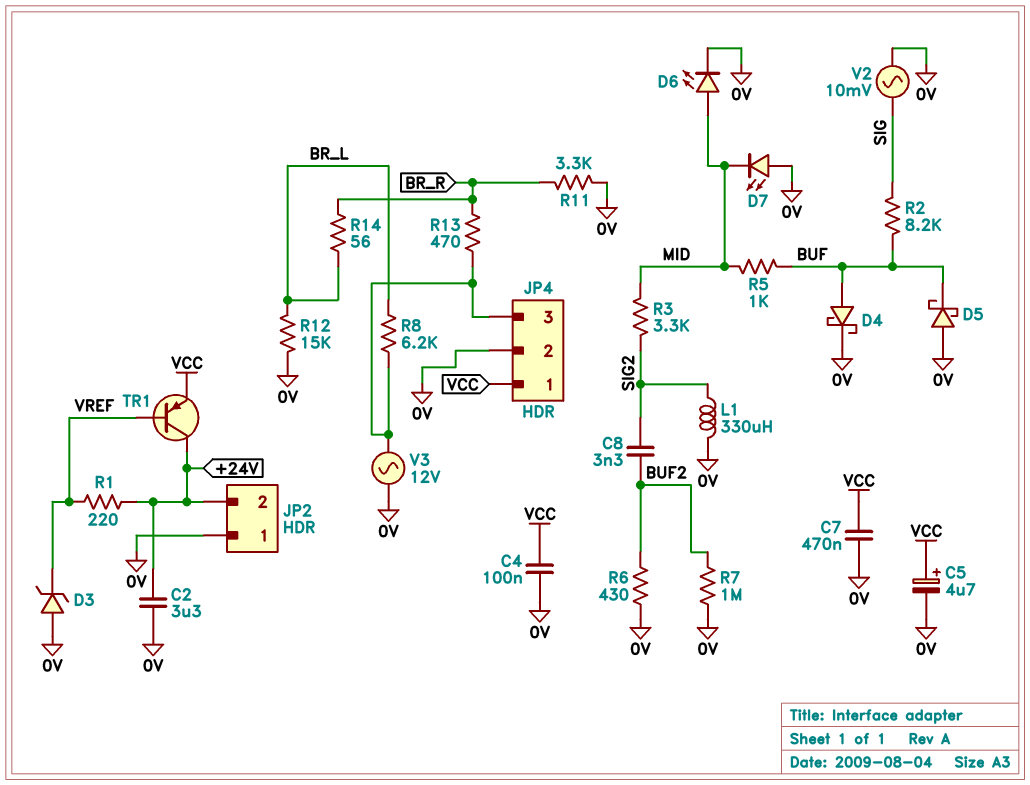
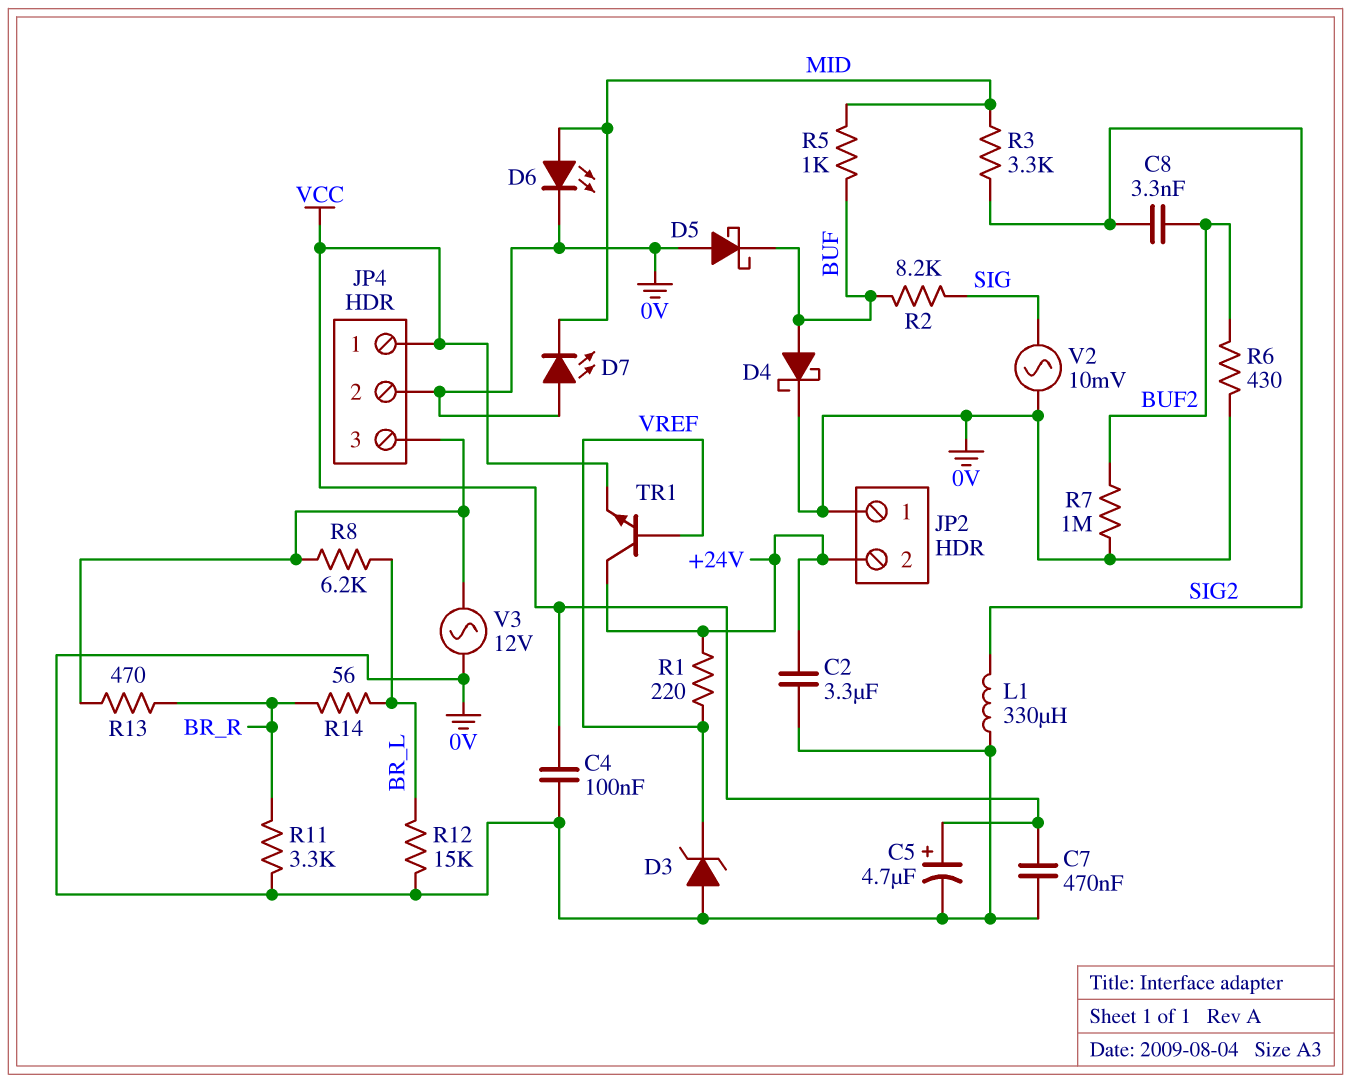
TR1: PNP (B VREF, C +24V, E VCC) -> NPN (B VREF, C +24V, E VCC)

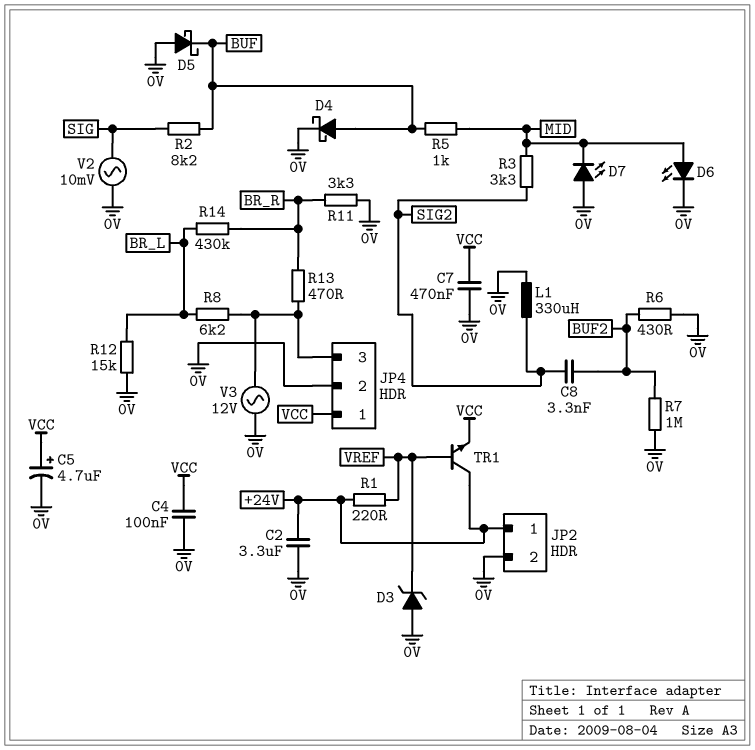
JP2 pin 1: 0V -> +24V
JP2 pin 2: +24V -> 0V
R14: 56 (BR_L, BR_R) -> 430k (BR_L, BR_R)

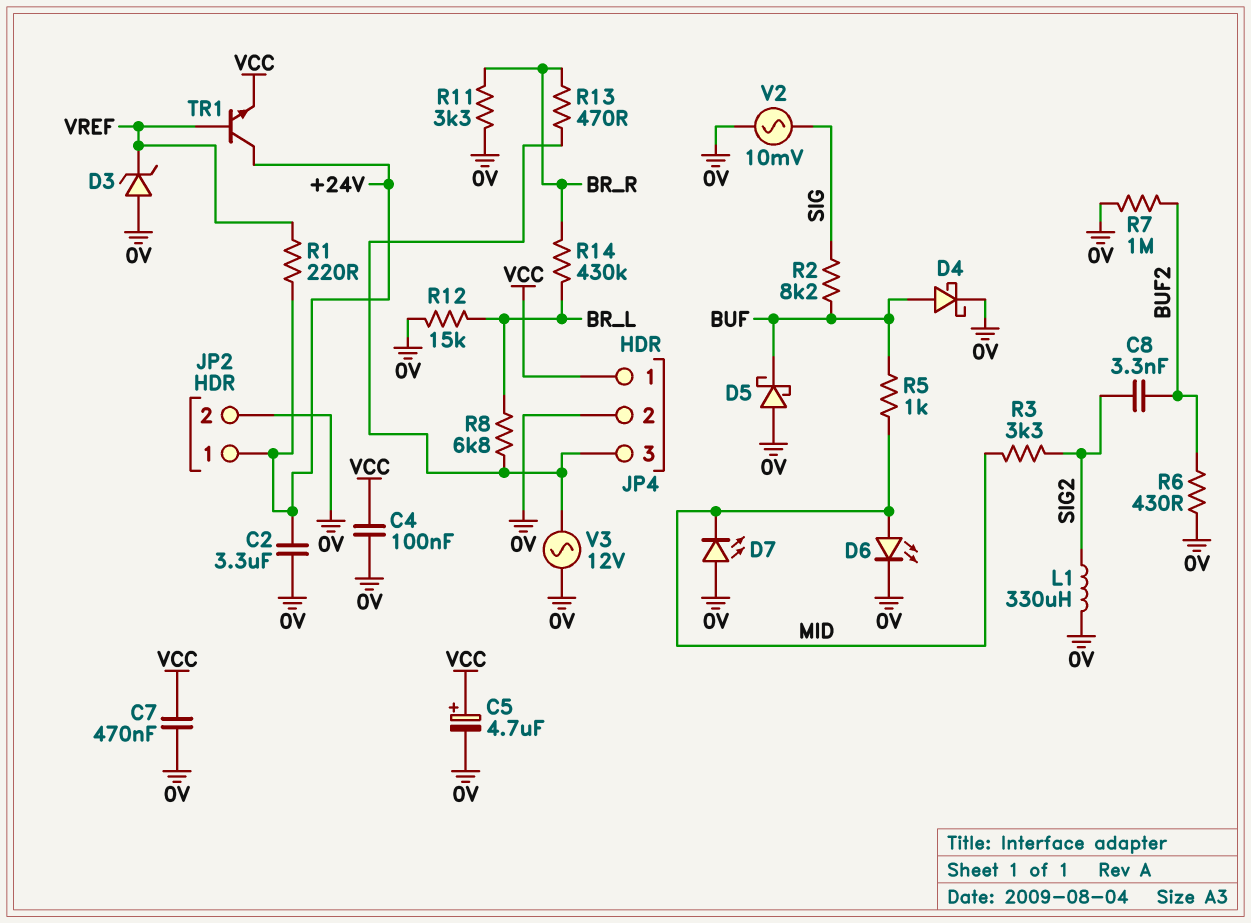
R8: 6.2k (BR_L, JP4/3) -> 6.8k (BR_L, JP4/3)

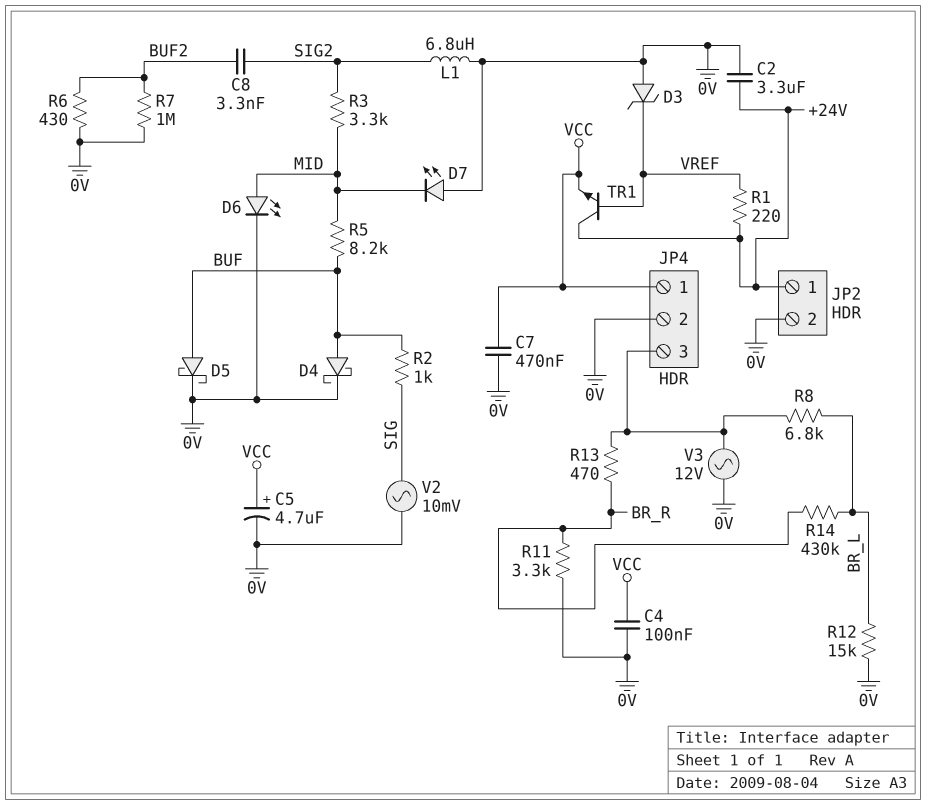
D5: schottky (A 0V, K BUF) -> schottky (A BUF, K 0V)
L1: 330uH (0V, SIG2) -> 6.8uH (0V, SIG2)
R2: 8.2k (BUF, SIG) -> 1k (BUF, SIG)
R5: 1k (BUF, MID) -> 8.2k (BUF, MID)

